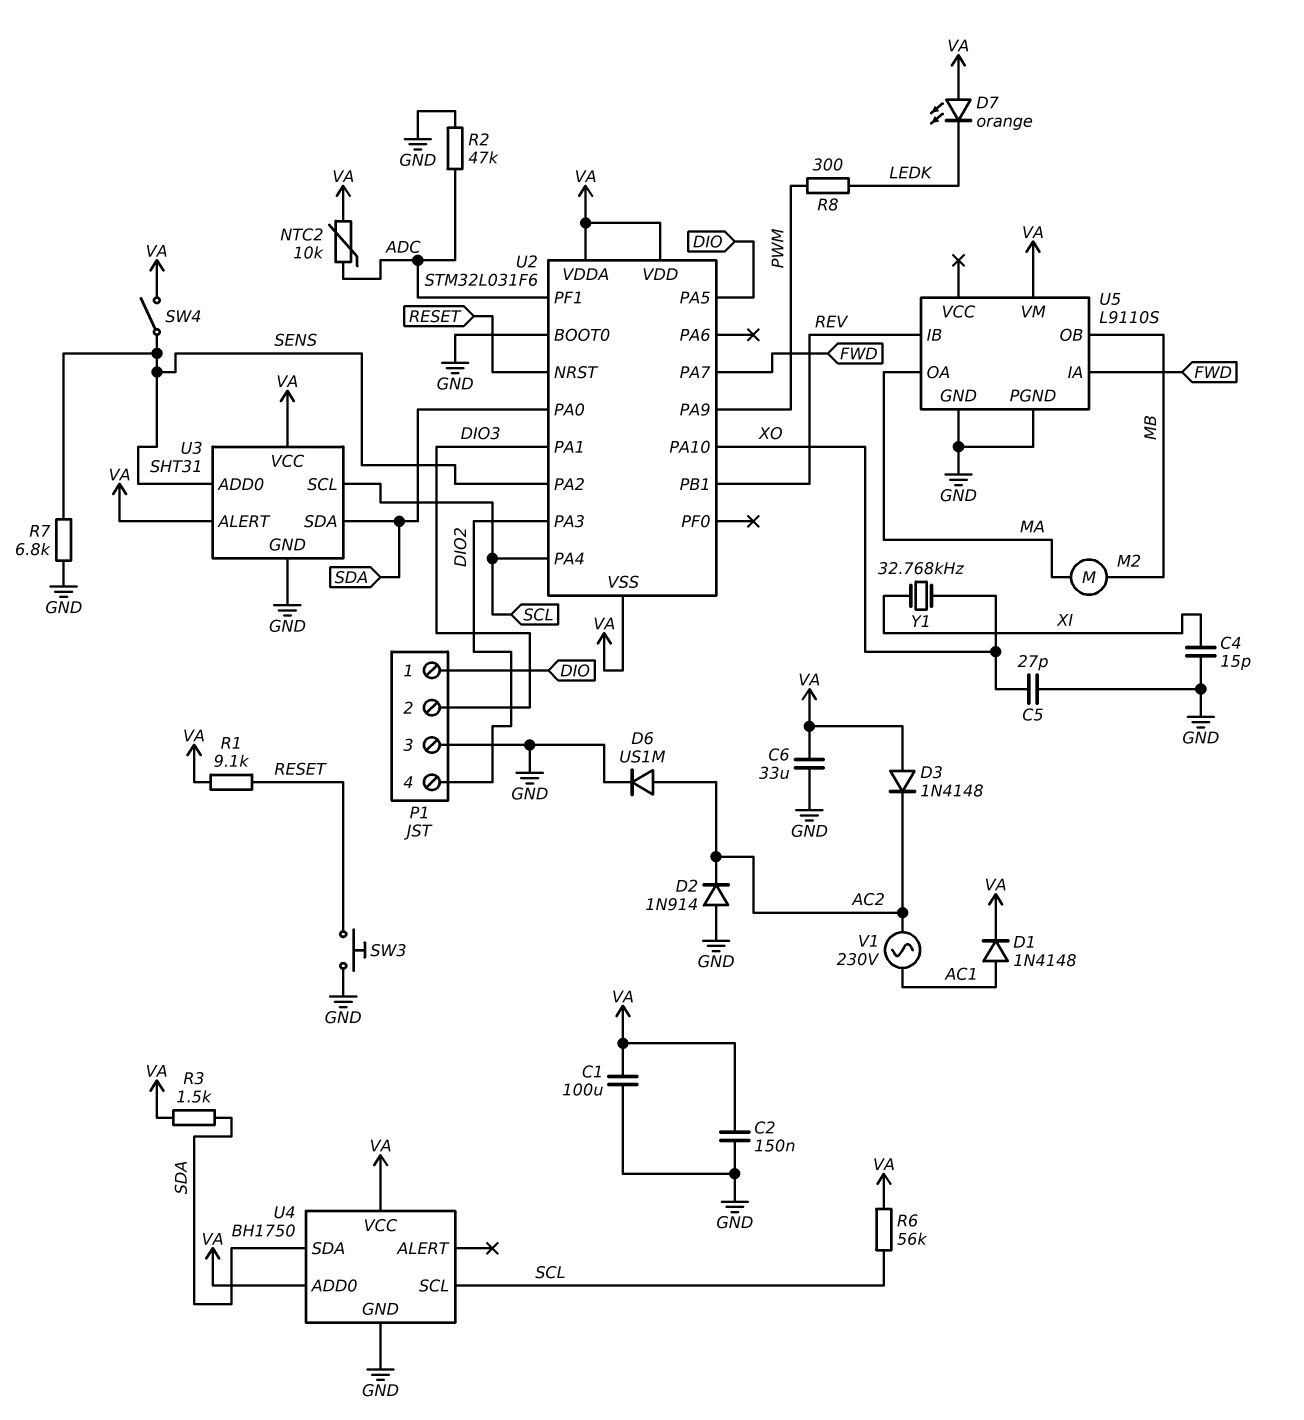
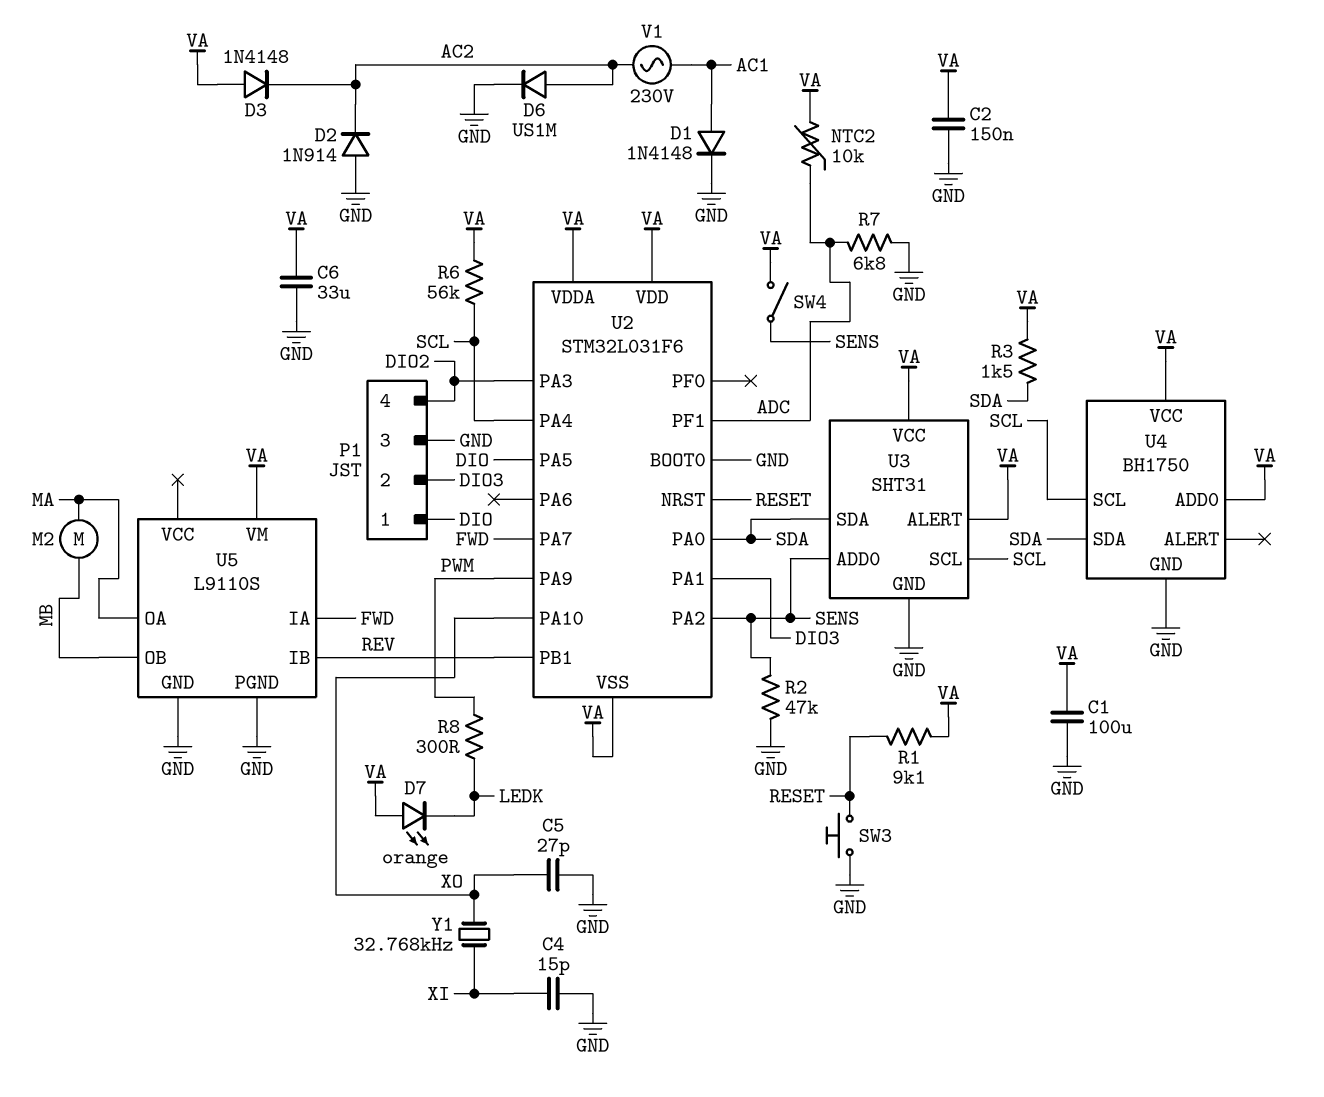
D1: diode 1N4148 (A AC1, K VA) -> diode 1N4148 (A AC1, K GND)
R2: 47k (ADC, GND) -> 47k (GND, SENS)
R7: 6.8k (GND, SENS) -> 6.8k (ADC, GND)

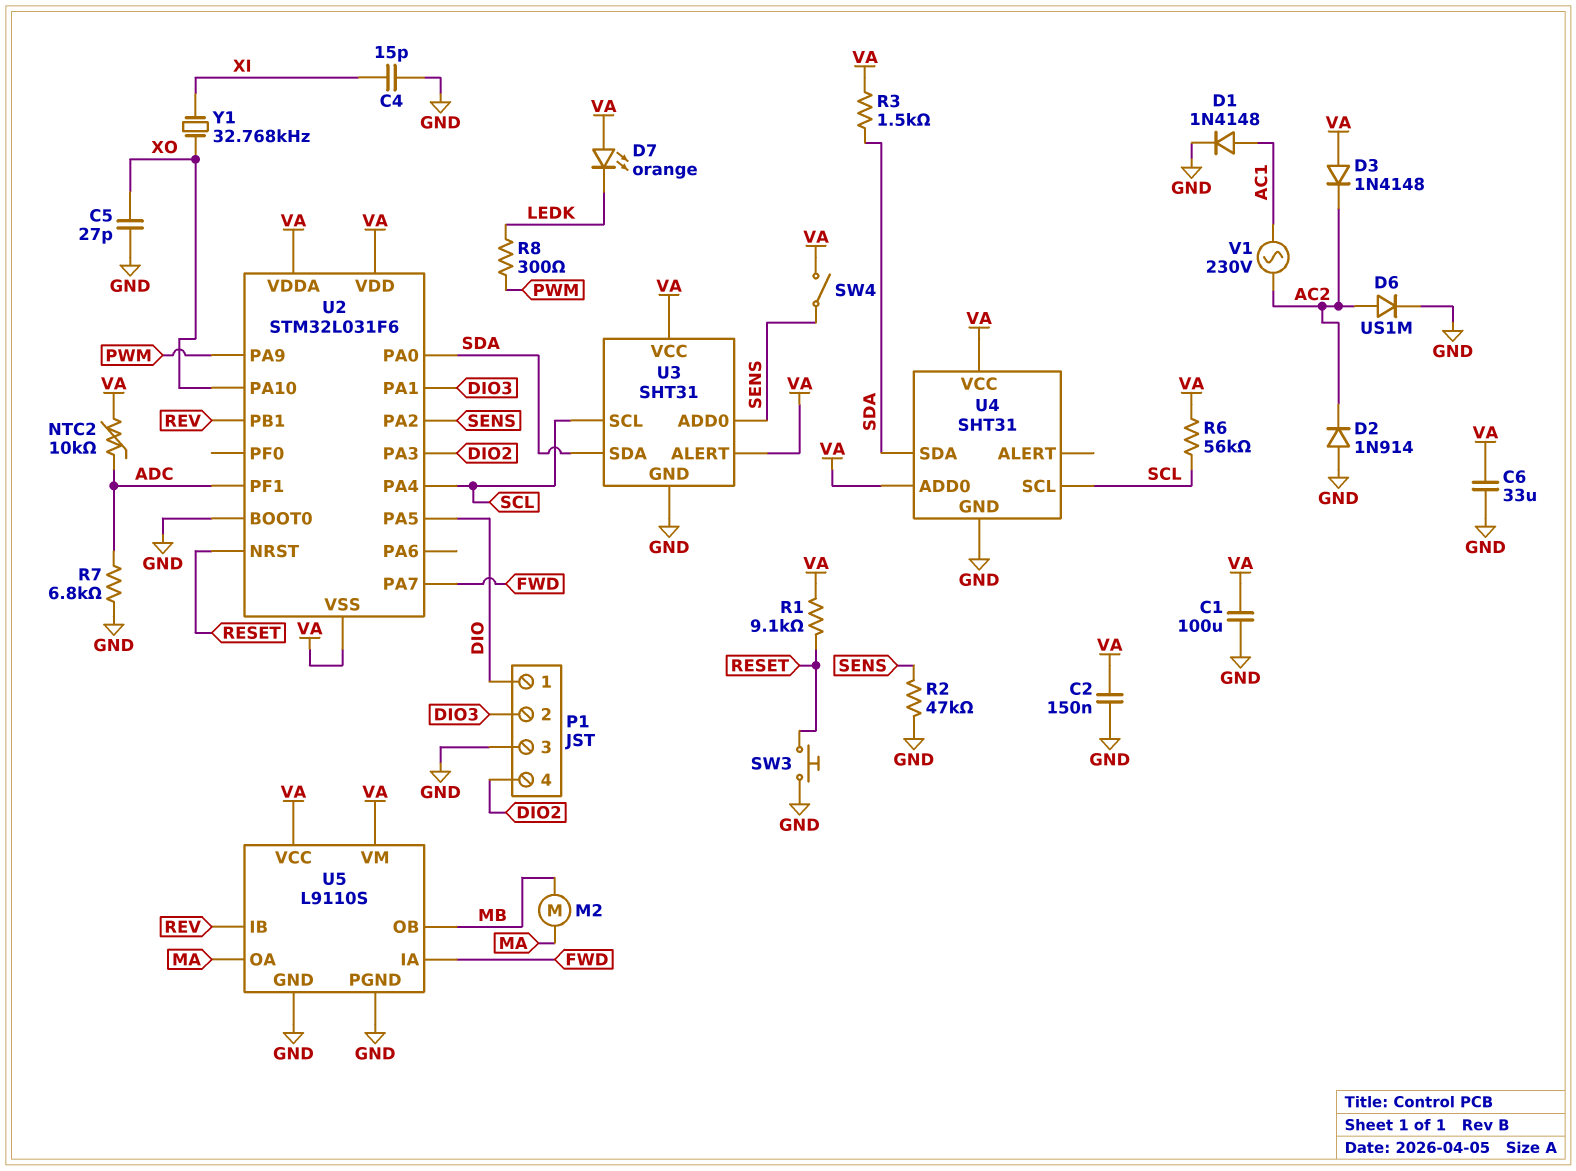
U4: BH1750 -> SHT31
U5 pin VCC: none -> VA

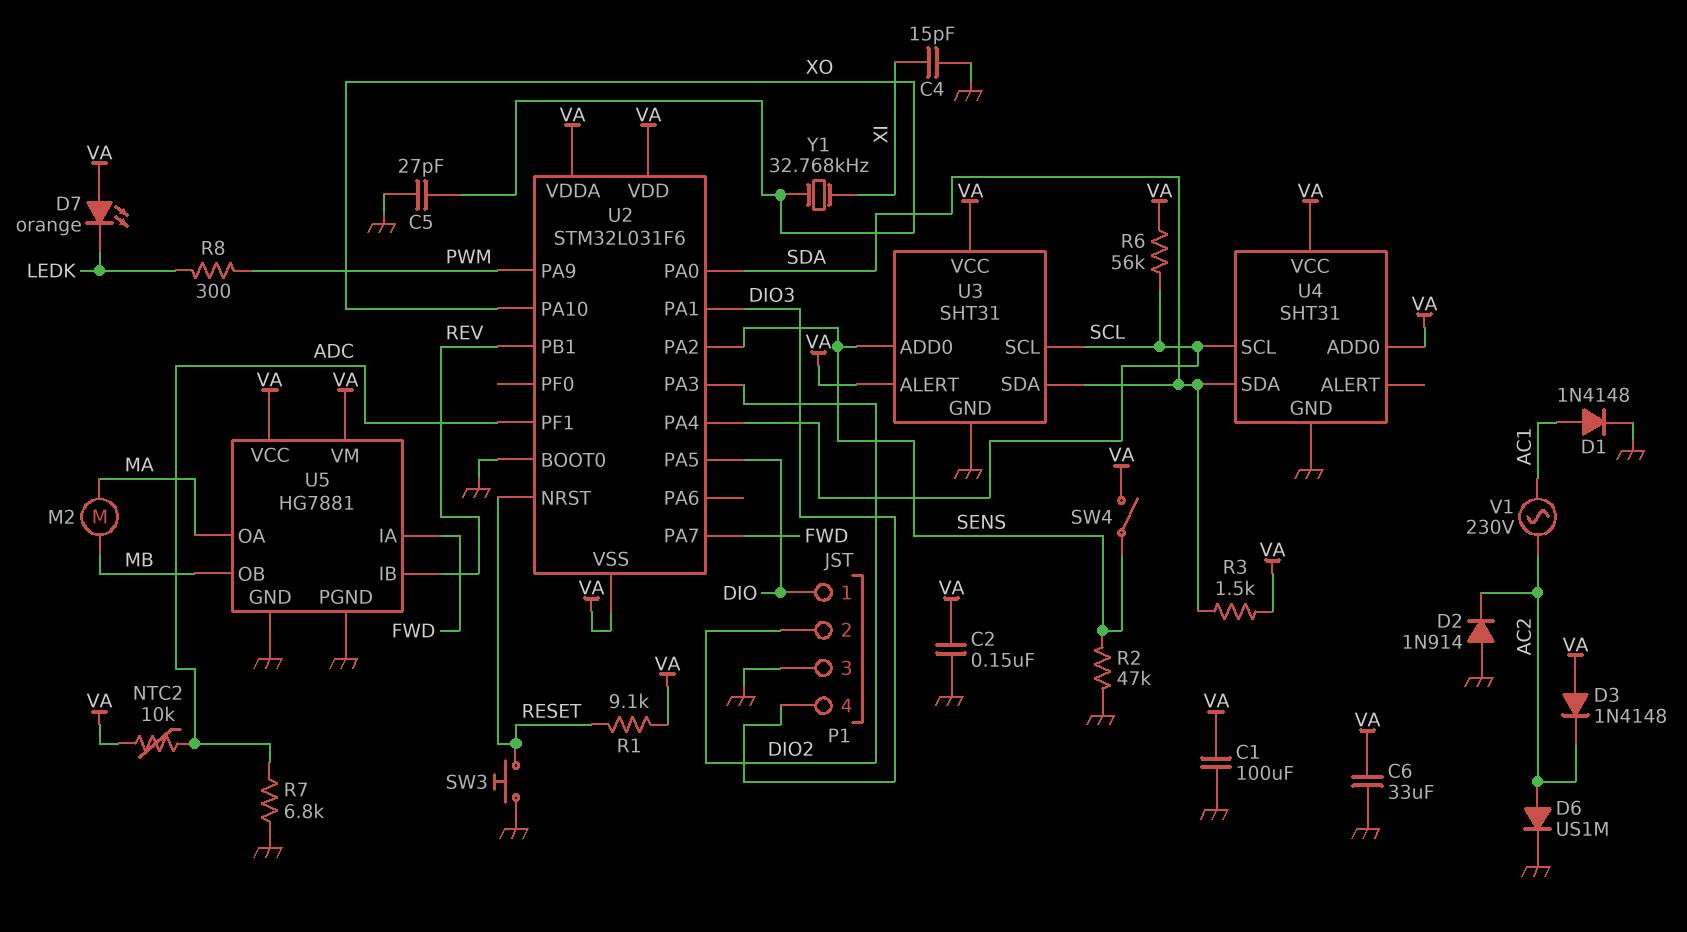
P1 pin 2: DIO3 -> DIO2
P1 pin 4: DIO2 -> DIO3
U5: L9110S -> HG7881

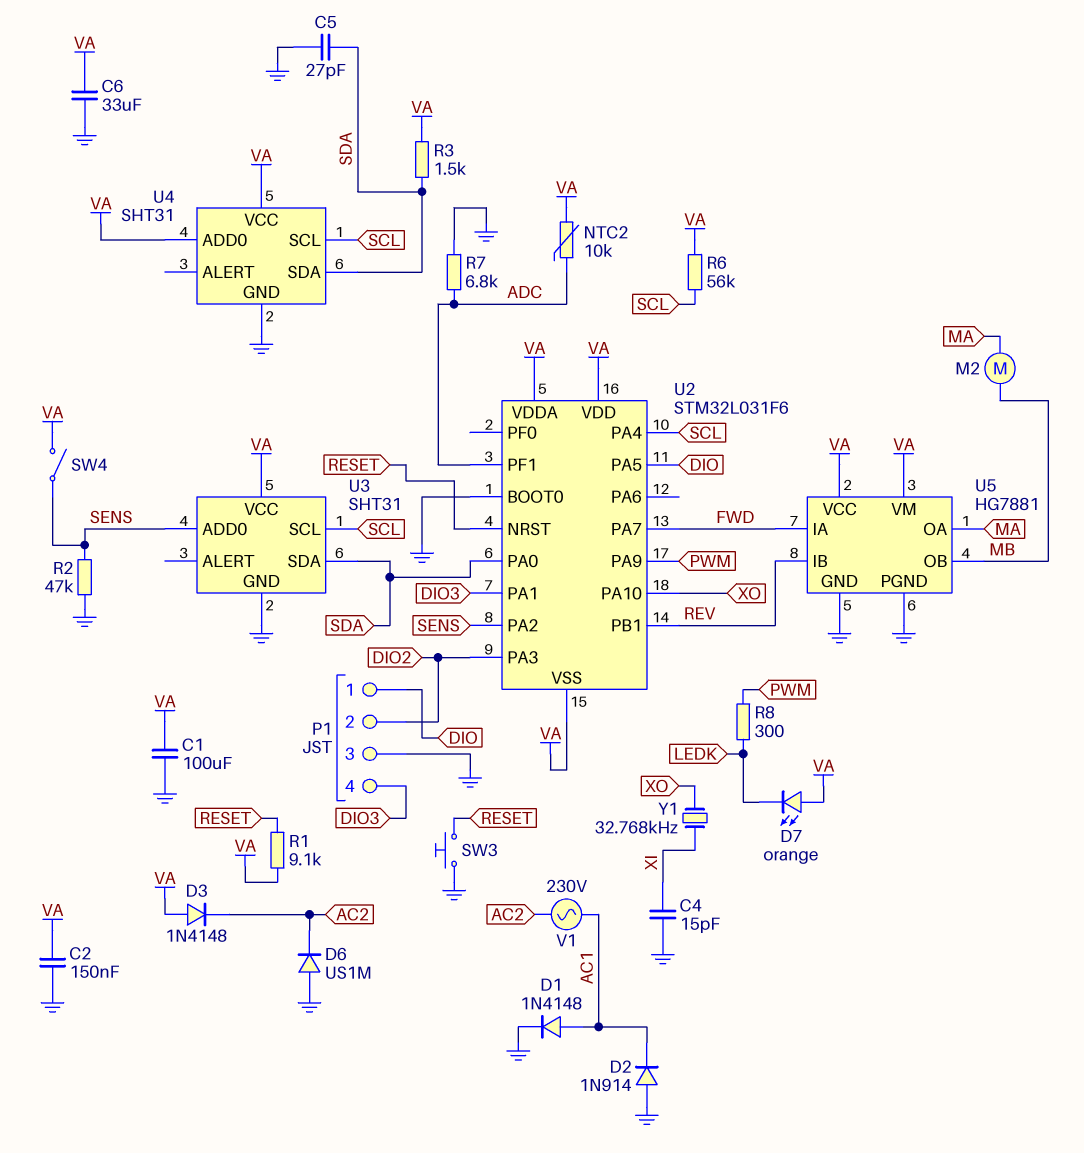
C5: 27pF (GND, XO) -> 27pF (GND, SDA)
D2: diode 1N914 (A GND, K AC2) -> diode 1N914 (A GND, K AC1)
D6: diode US1M (A AC2, K GND) -> diode US1M (A GND, K AC2)
U3 pin ALERT: VA -> none

